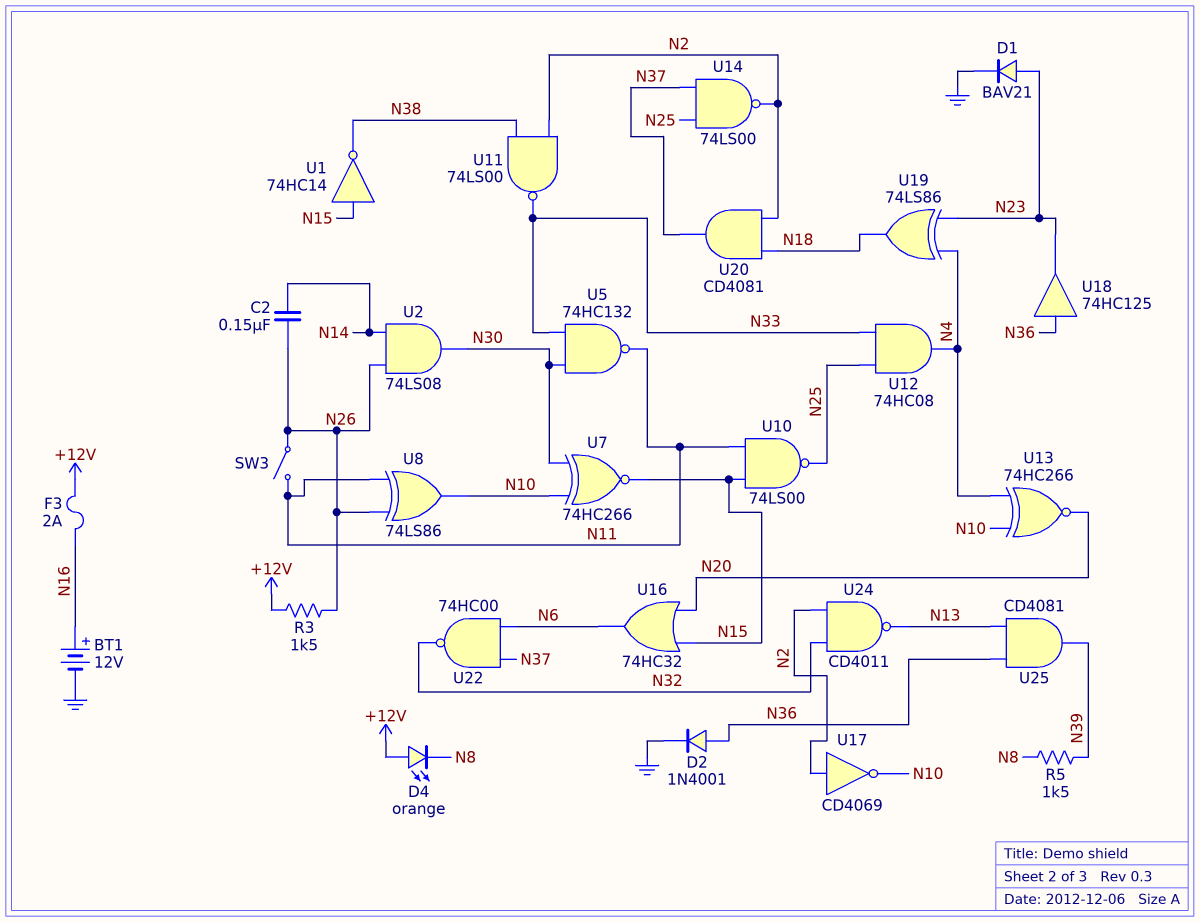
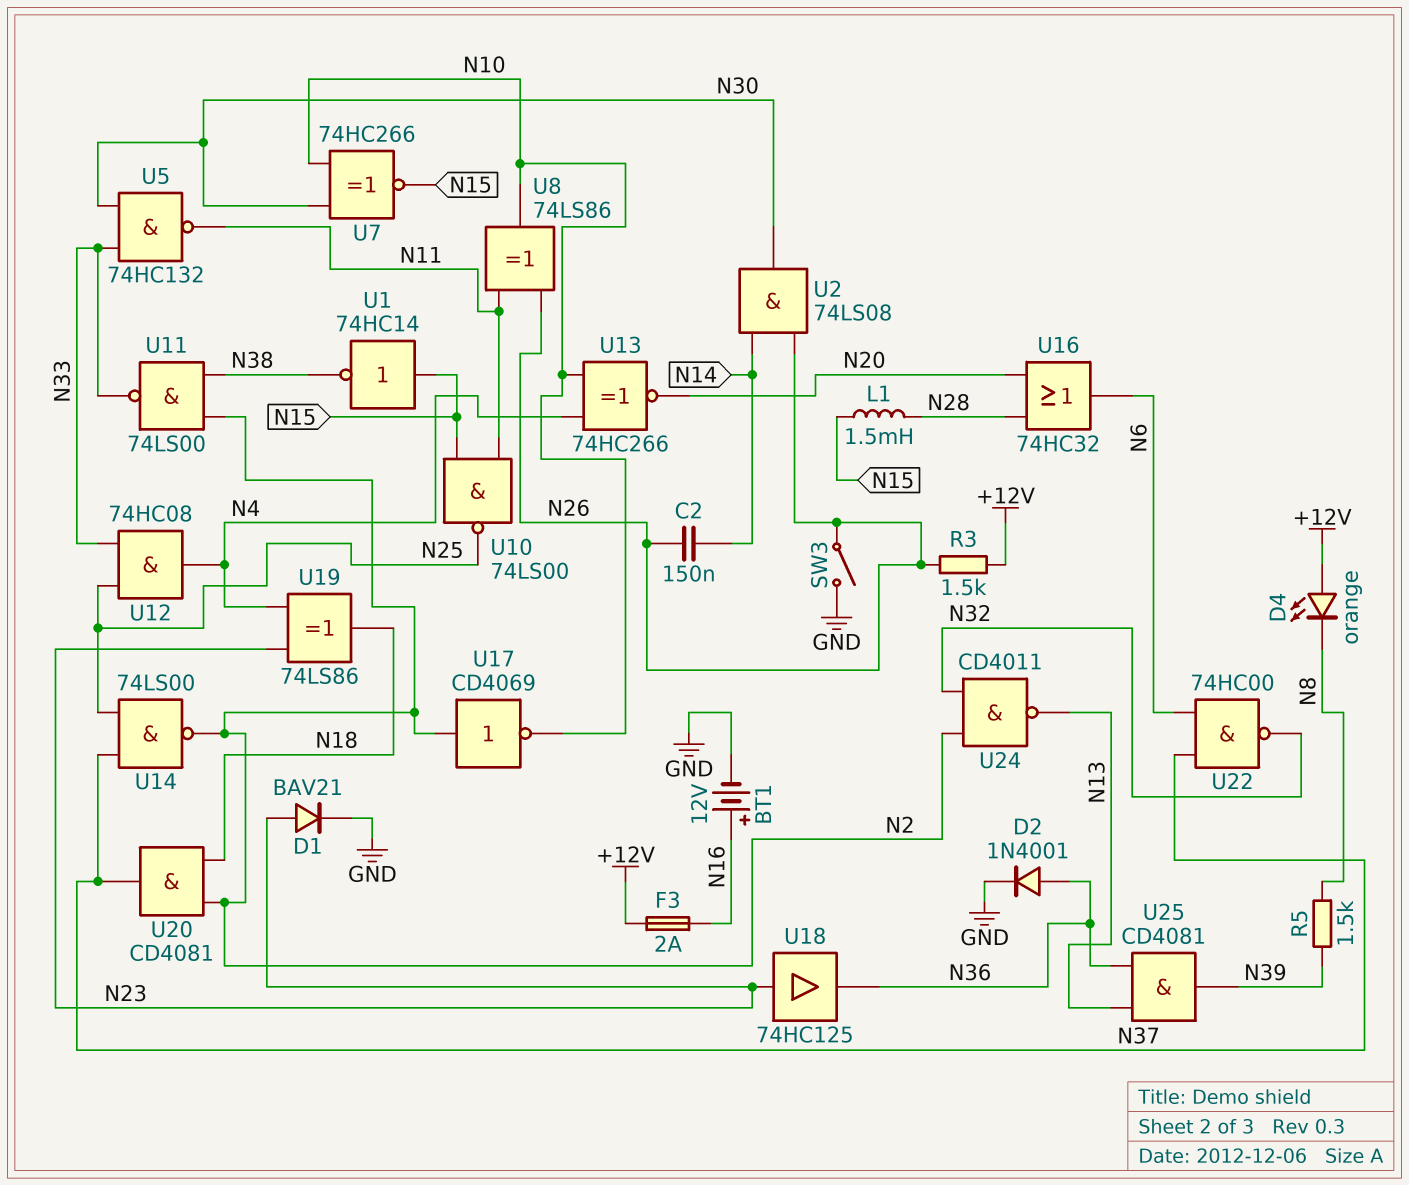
L1: none -> 1.5mH (N15, N28)
SW3: switch (N11, N26) -> switch (GND, N26)
U16: OR 74HC32 (in N15, in N20, out N6) -> OR 74HC32 (in N20, in N28, out N6)
U18: buffer 74HC125 (in N36, out N23) -> buffer 74HC125 (in N23, out N36)

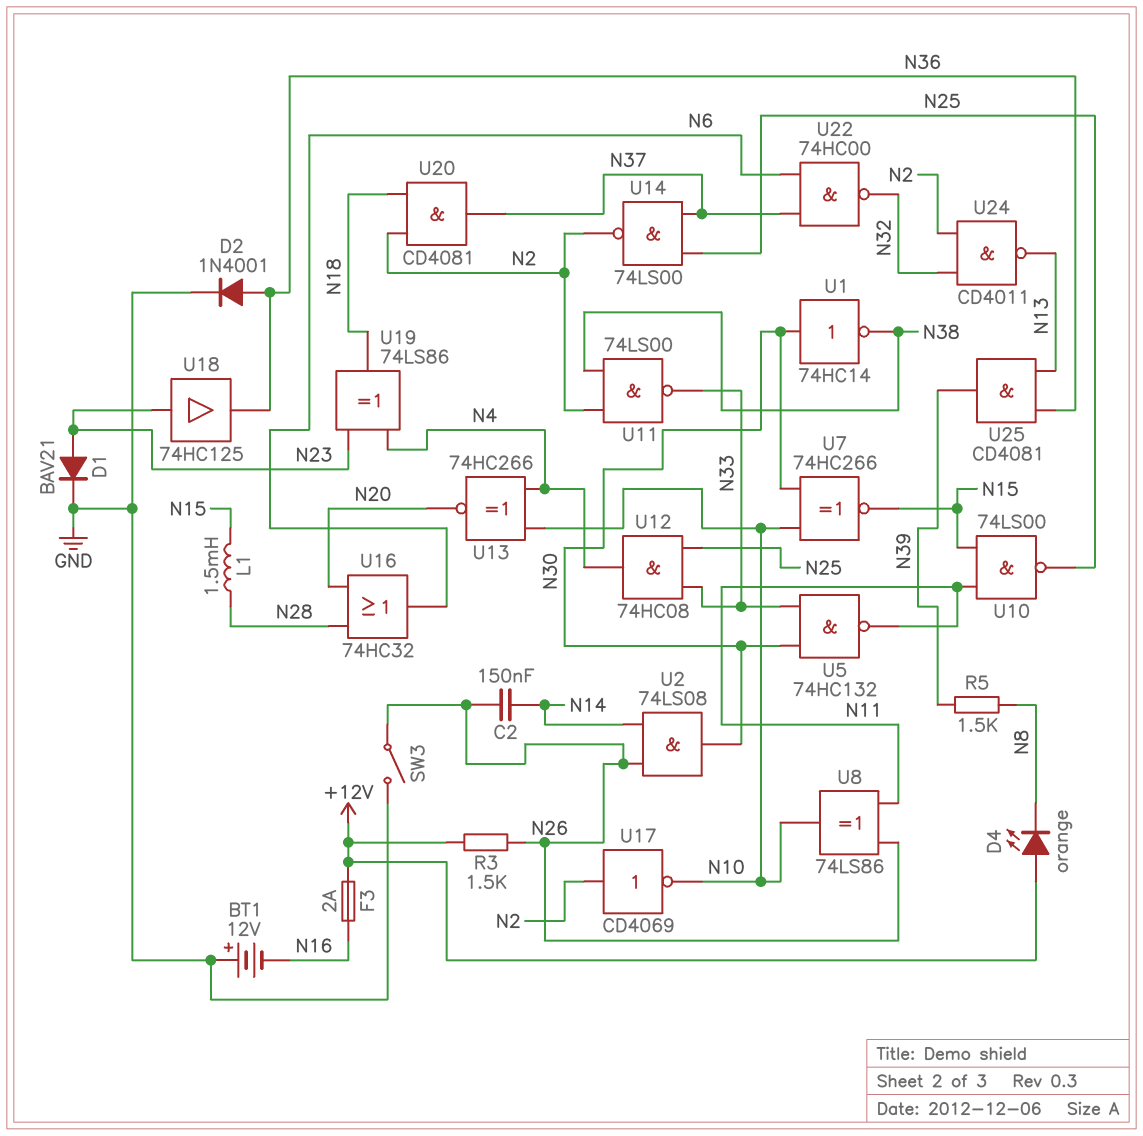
BT1: 12V (plus N16, minus GND) -> 12V (plus GND, minus N16)
U1: NOT 74HC14 (in N15, out N38) -> NOT 74HC14 (in N30, out N38)

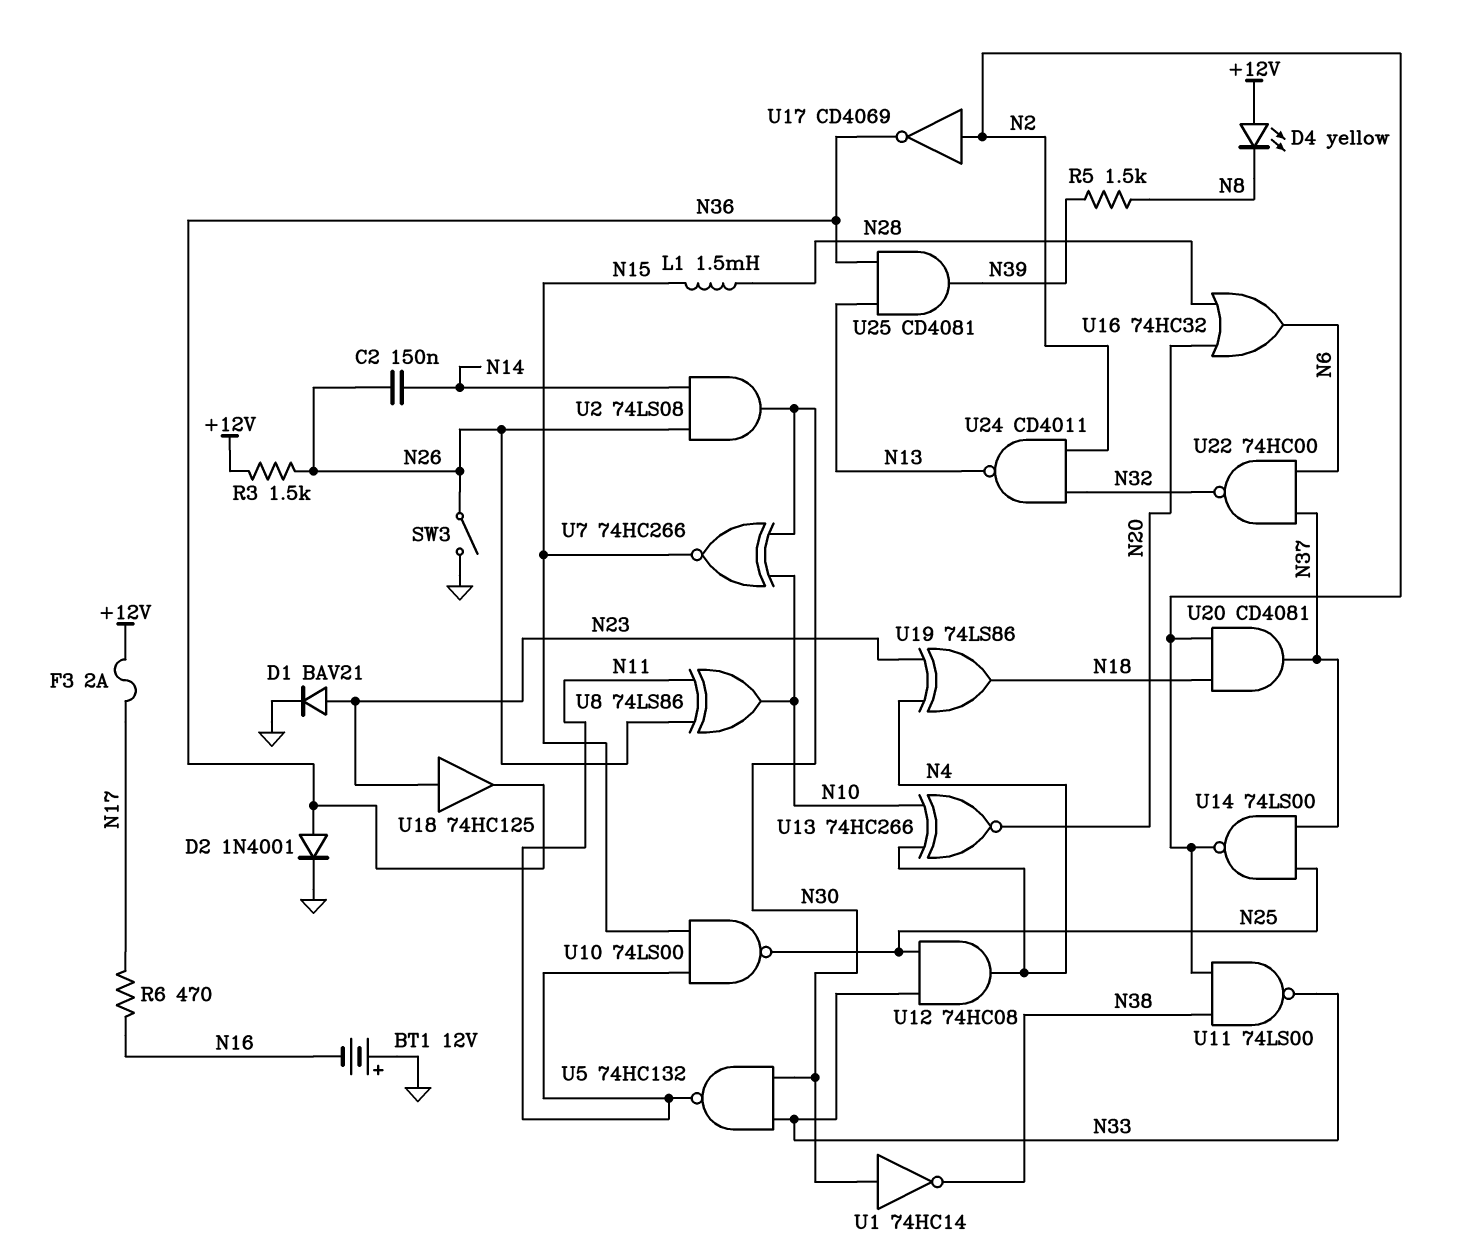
D4: LED orange (A +12V, K N8) -> LED yellow (A +12V, K N8)
F3: 2A (+12V, N16) -> 2A (+12V, N17)
R6: none -> 470 (N16, N17)
U17: NOT CD4069 (in N2, out N10) -> NOT CD4069 (in N2, out N36)

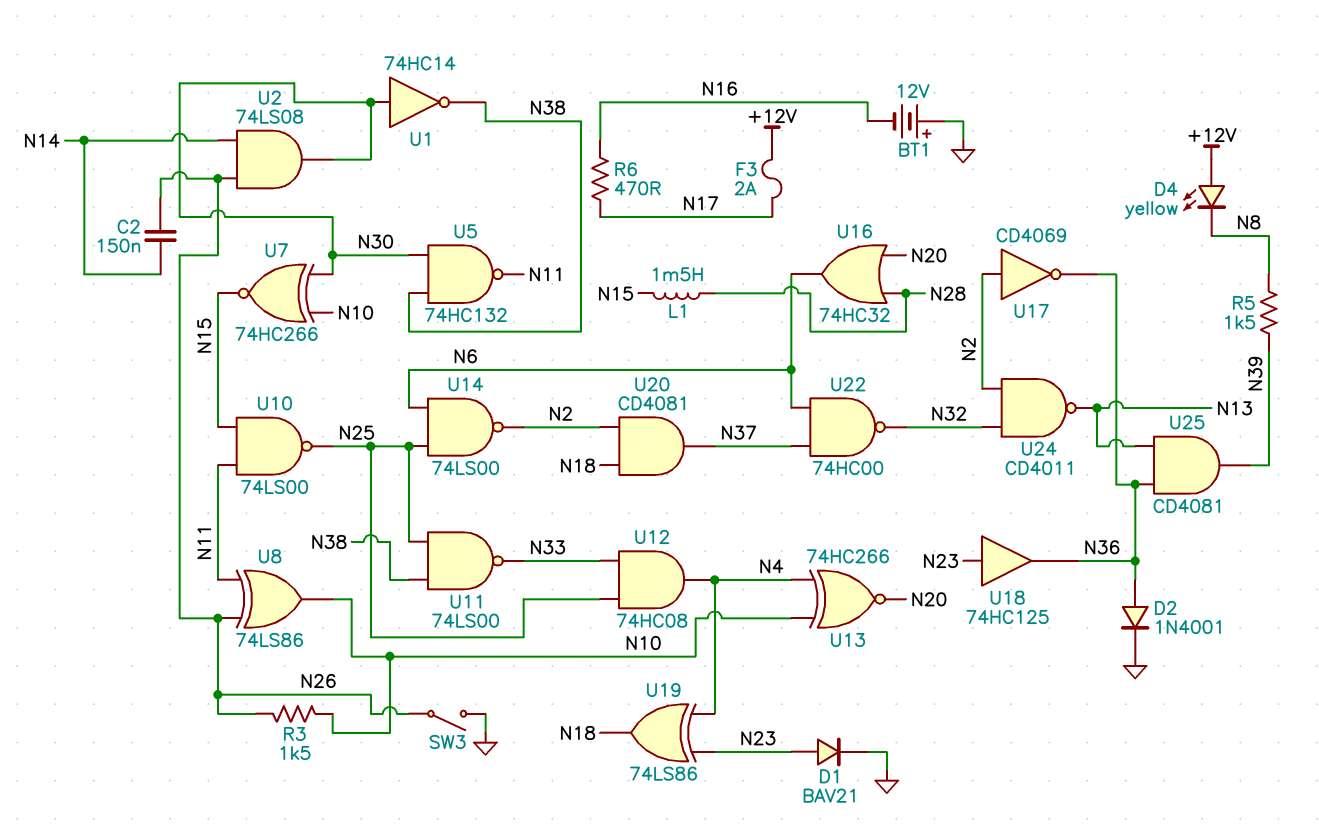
R3: 1.5k (+12V, N26) -> 1.5k (N10, N26)
U5: NAND 74HC132 (in N30, in N33, out N11) -> NAND 74HC132 (in N30, in N38, out N11)
U11: NAND 74LS00 (in N2, in N38, out N33) -> NAND 74LS00 (in N25, in N38, out N33)
U14: NAND 74LS00 (in N25, in N37, out N2) -> NAND 74LS00 (in N6, in N25, out N2)

